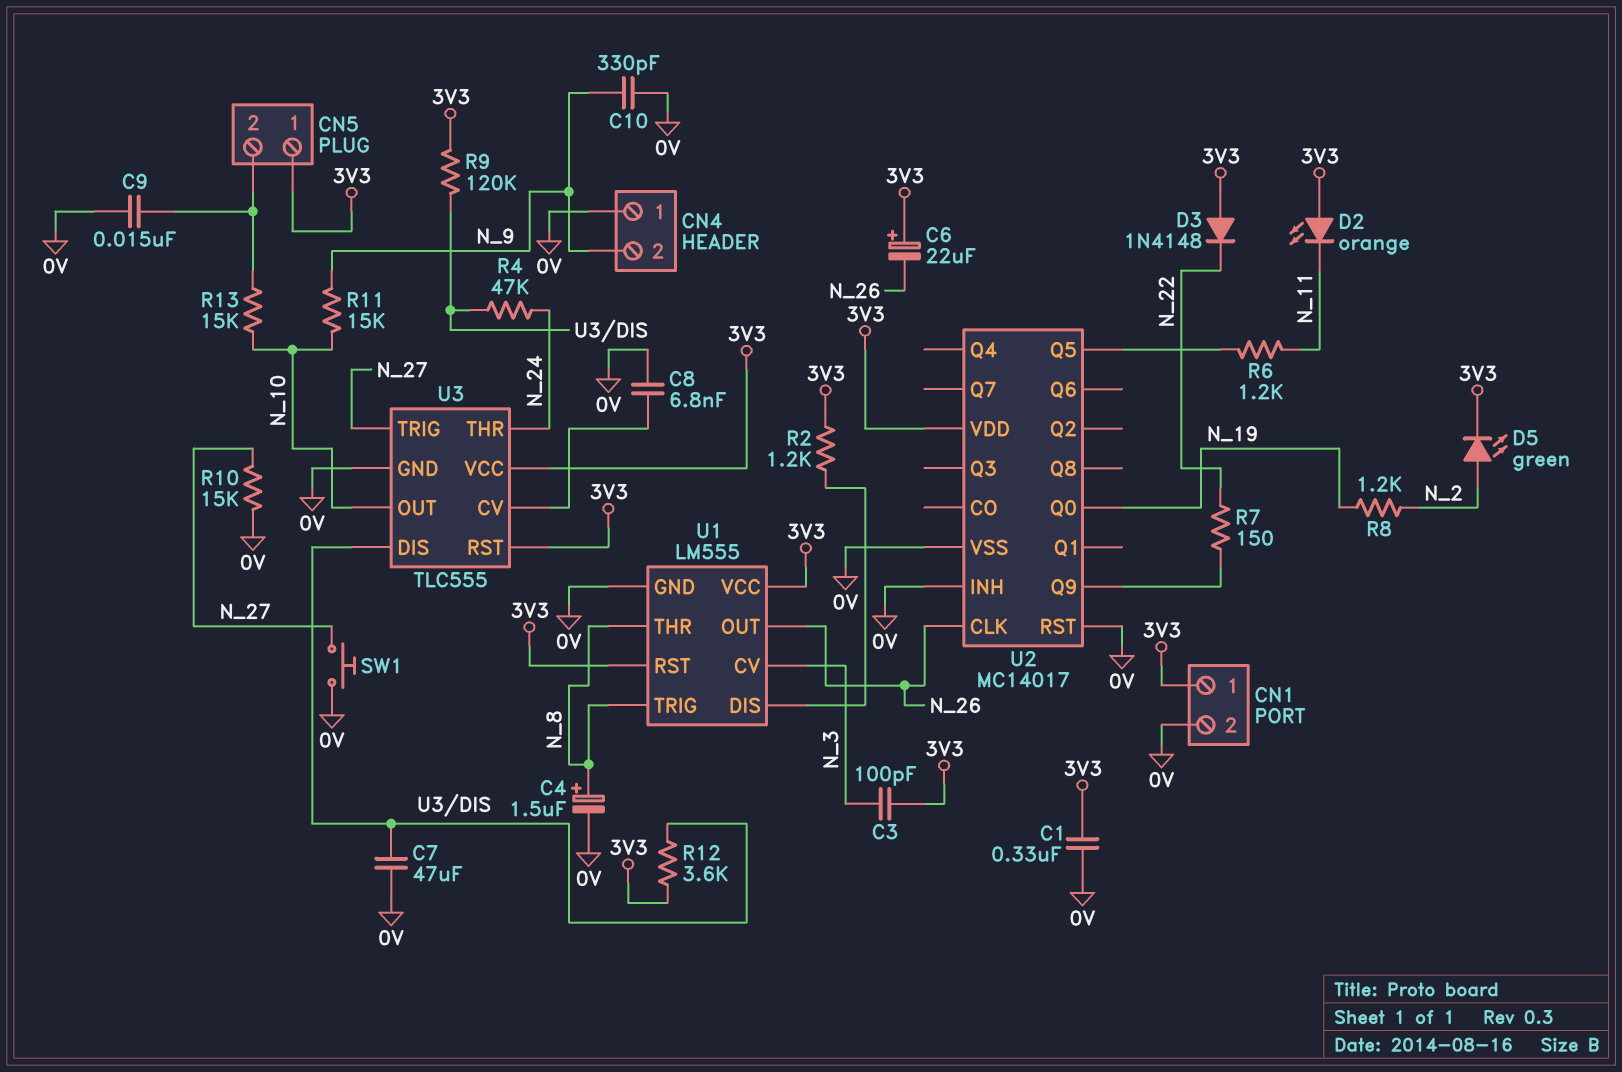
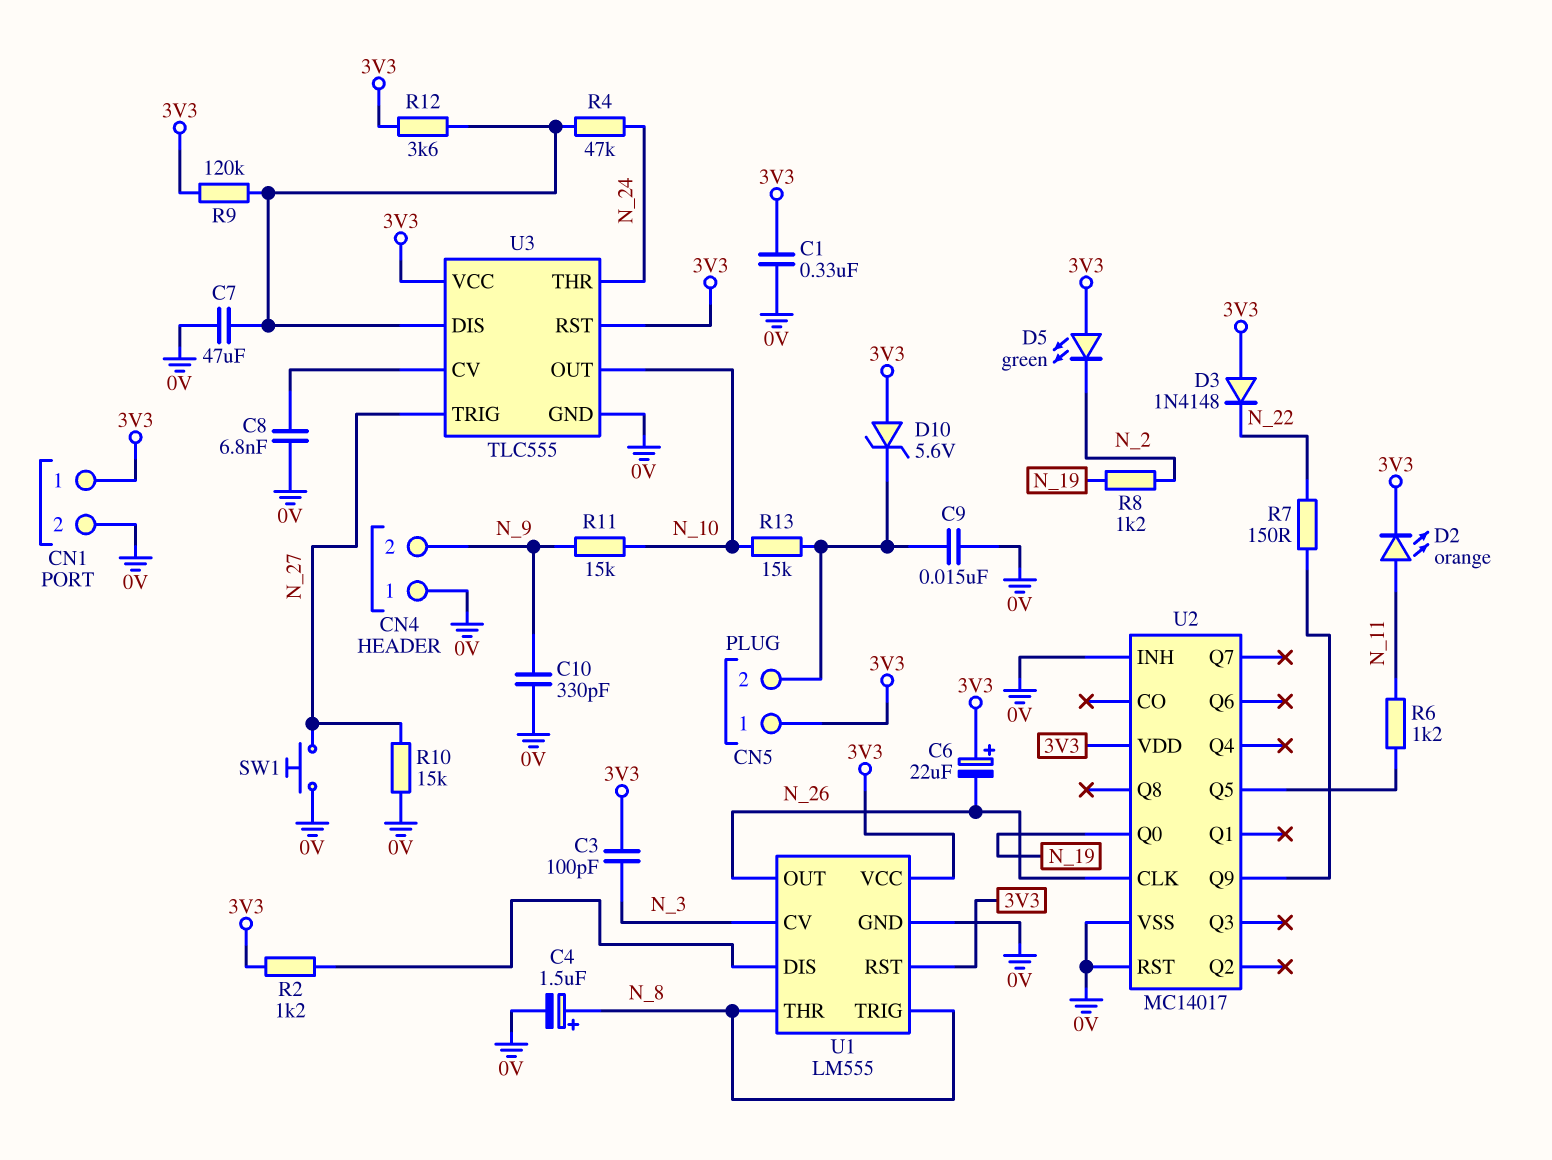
D2: LED orange (A 3V3, K N_11) -> LED orange (A N_11, K 3V3)
D5: LED green (A N_2, K 3V3) -> LED green (A 3V3, K N_2)
D10: none -> zener 5.6V (A 3V3, K CN5/2)

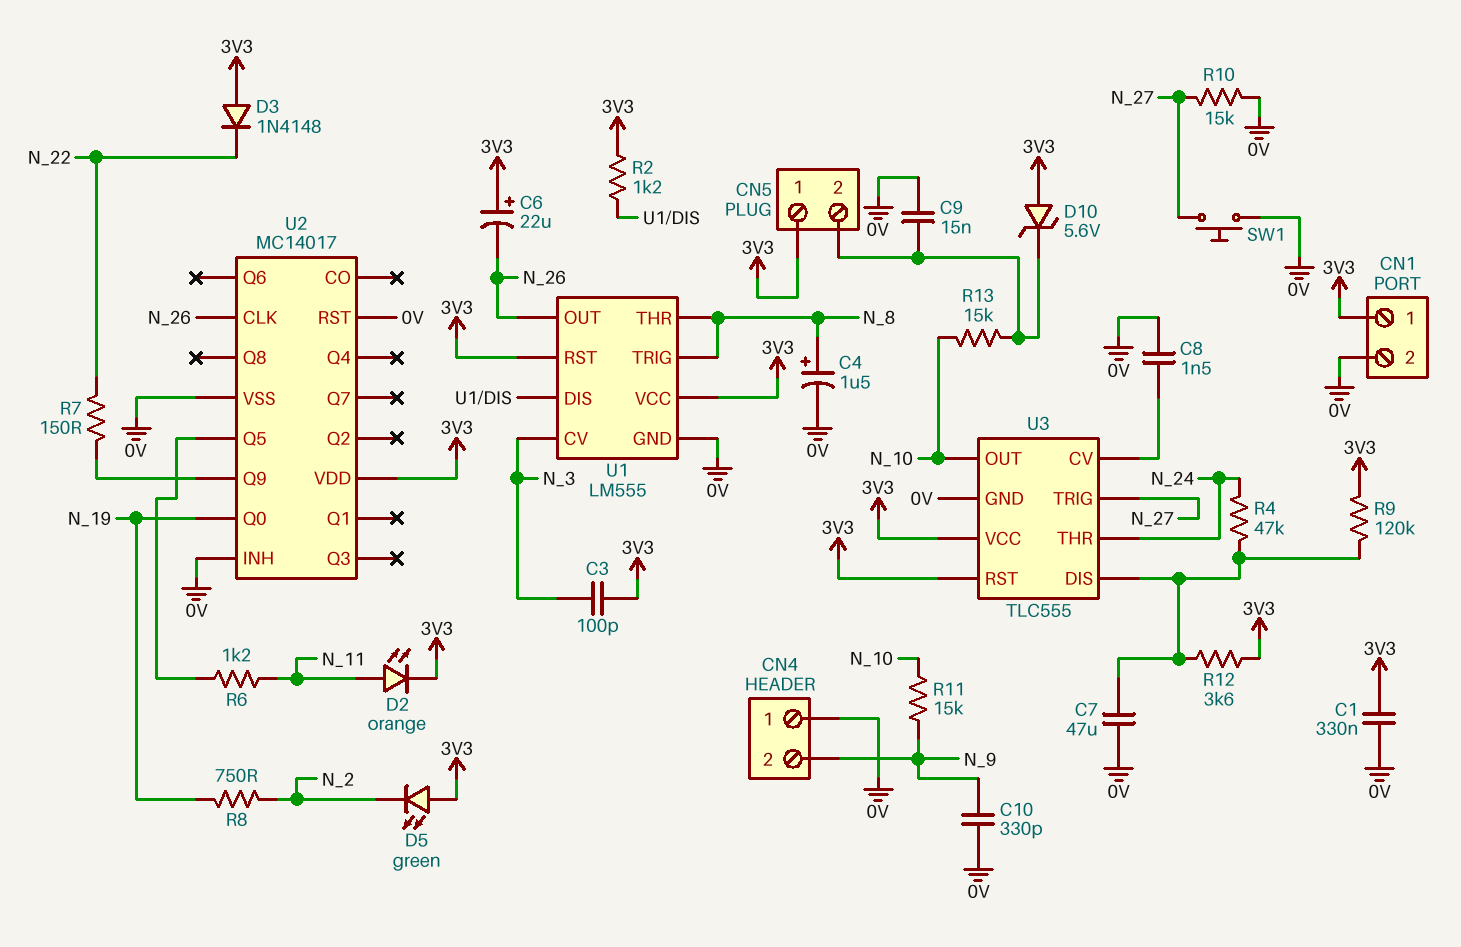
C8: 6.8nF (0V, U3/CV) -> 1.5nF (0V, U3/CV)
R8: 1.2k (N_2, N_19) -> 750 (N_2, N_19)

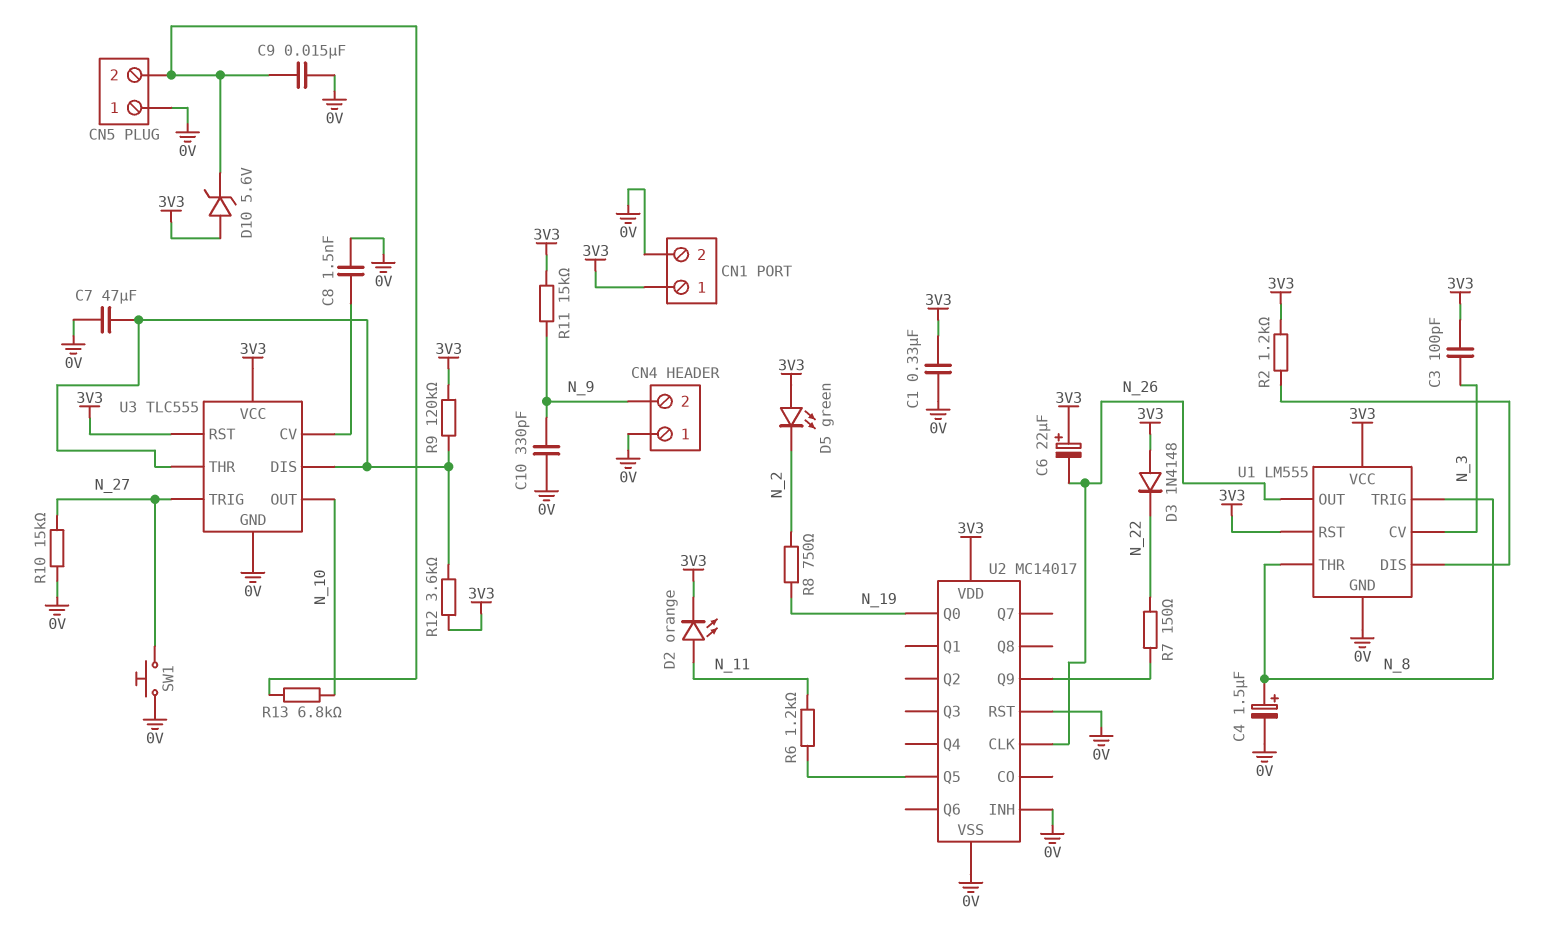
CN5 pin 1: 3V3 -> 0V
R4: 47k (N_24, U3/DIS) -> none
R11: 15k (N_9, N_10) -> 15k (3V3, N_9)
R13: 15k (CN5/2, N_10) -> 6.8k (CN5/2, N_10)
U3 pin THR: N_24 -> U3/DIS

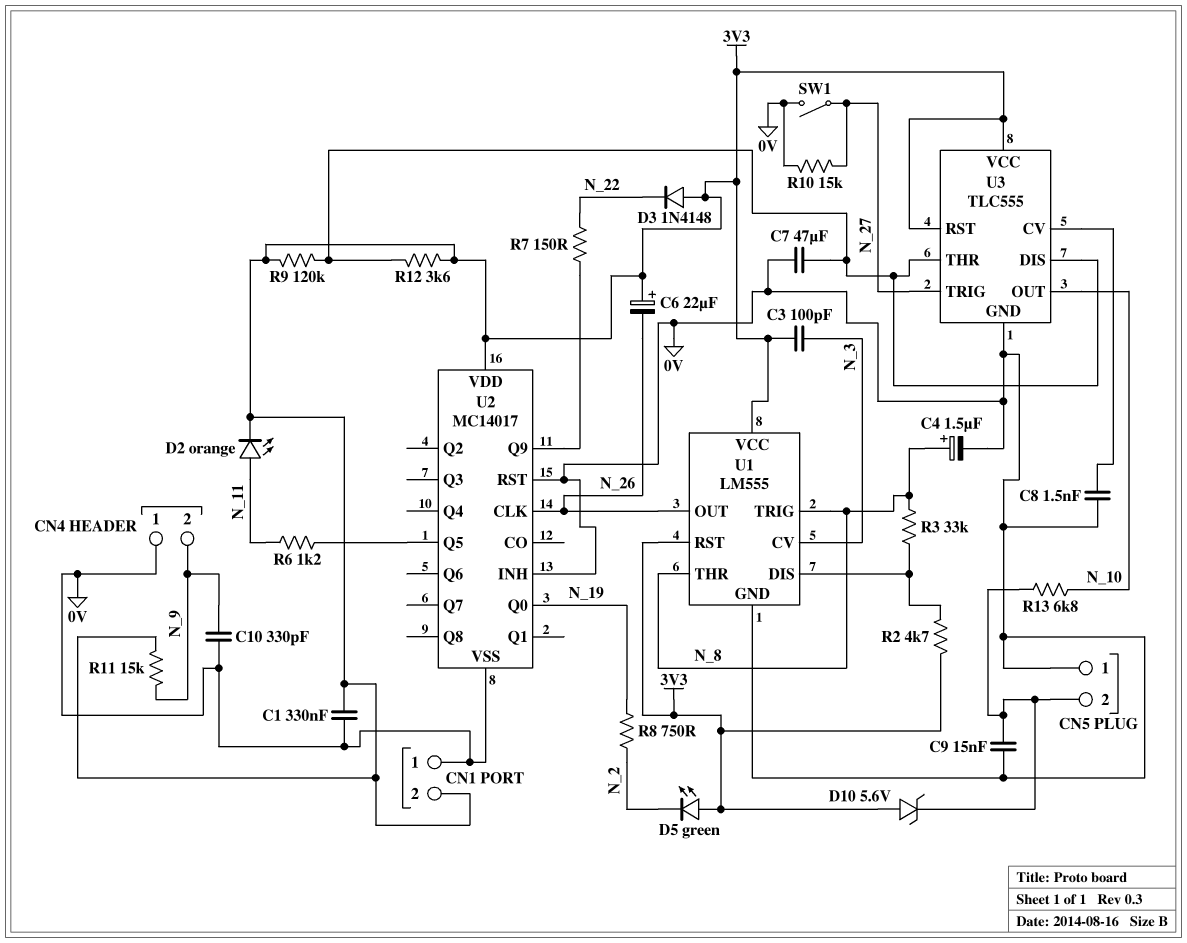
CN1 pin 1: 3V3 -> 0V
CN1 pin 2: 0V -> 3V3
R2: 1.2k (3V3, U1/DIS) -> 4.7k (3V3, U1/DIS)
R3: none -> 33k (N_8, U1/DIS)
SW1: button (0V, N_27) -> switch (0V, N_27)

